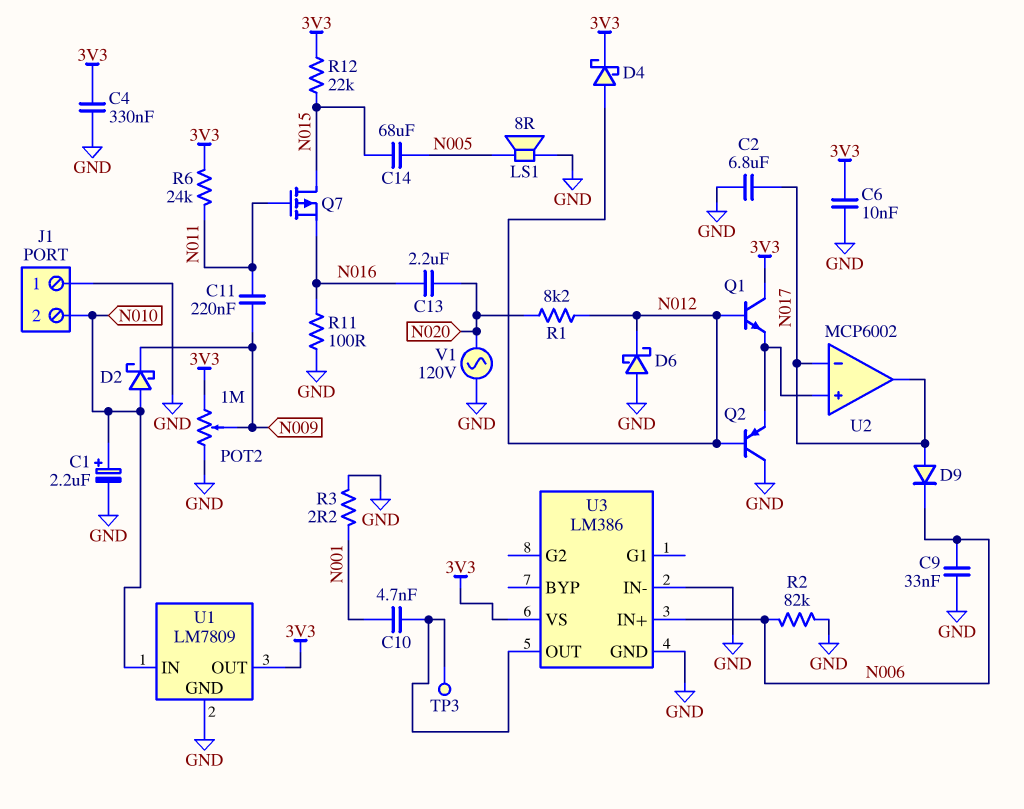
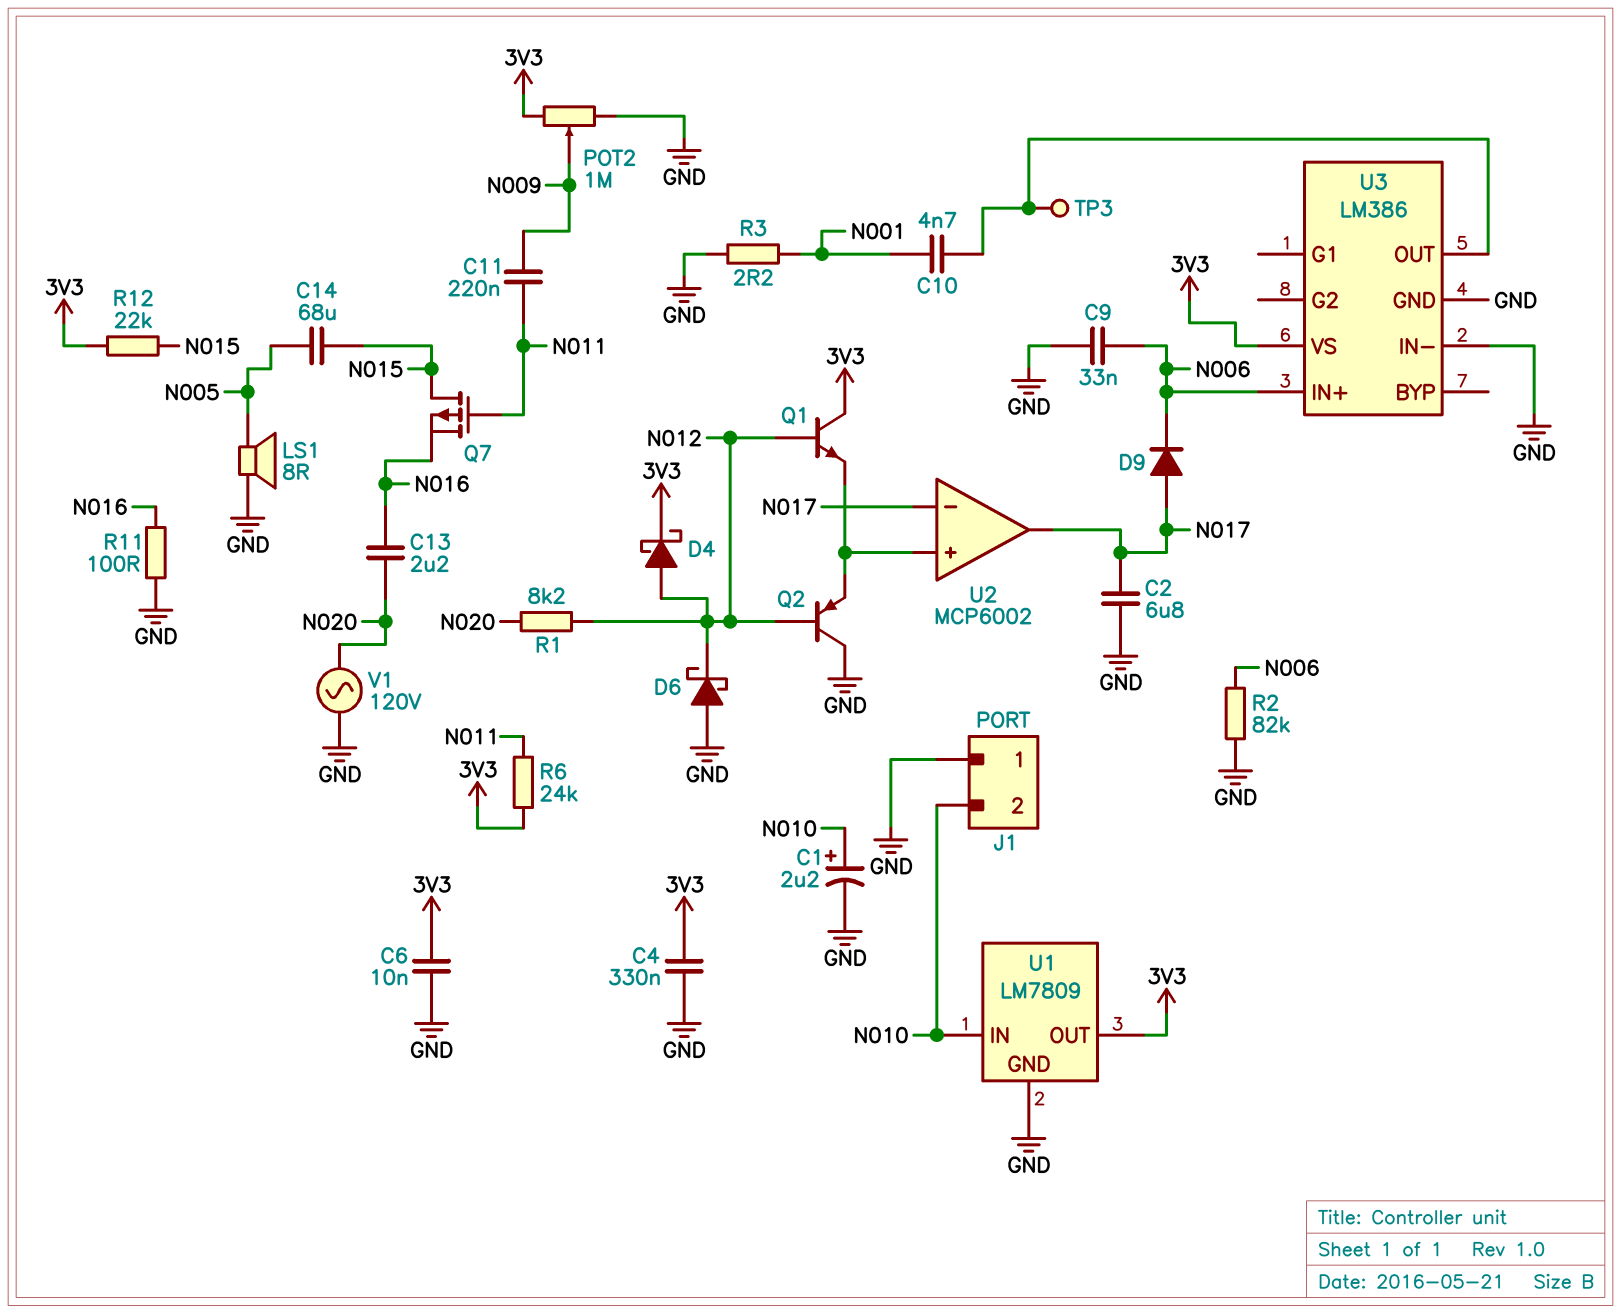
D2: schottky (A N010, K N009) -> none

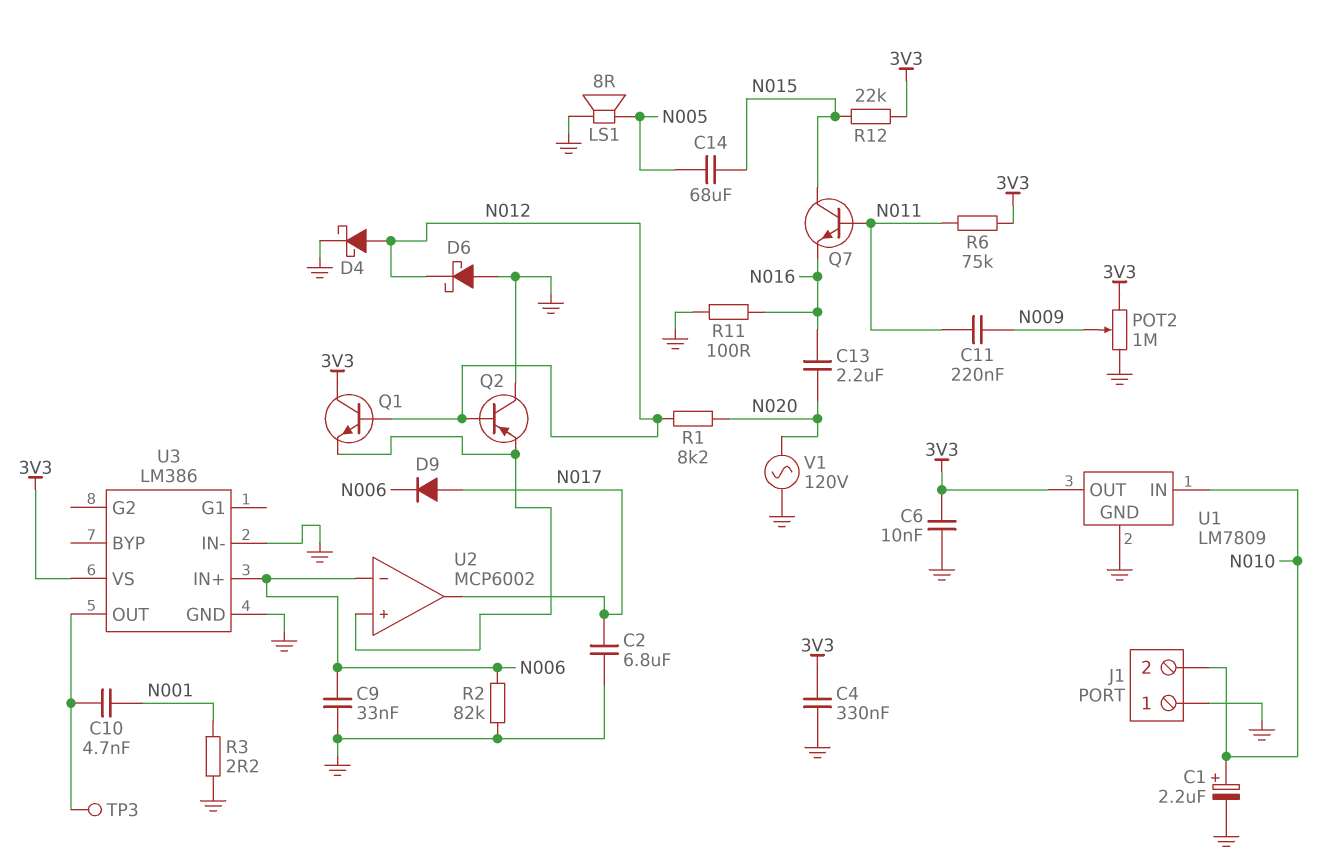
D4: schottky (A N012, K 3V3) -> schottky (A N012, K GND)
Q7: PMOS (G N011, D N015, S N016) -> NPN (B N011, C N015, E N016)
R6: 24k (3V3, N011) -> 75k (3V3, N011)
U2 pin in-: N017 -> N006

